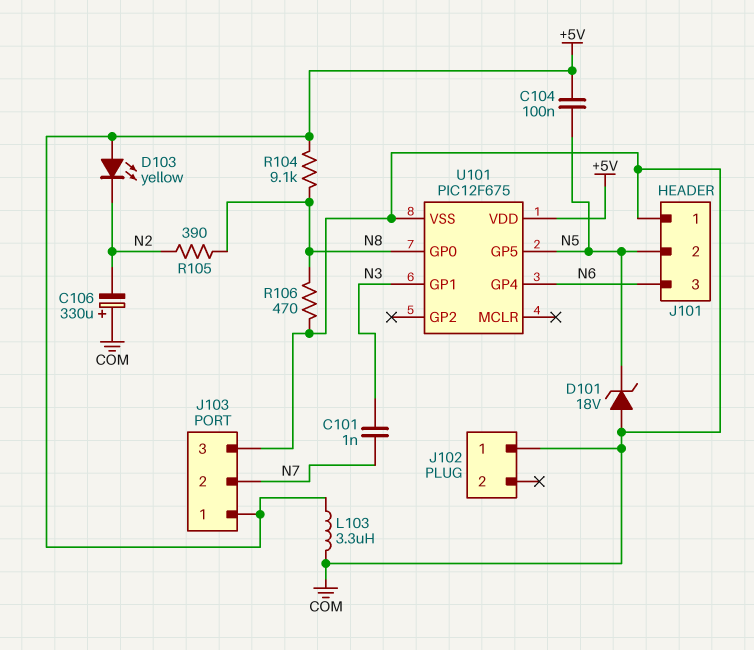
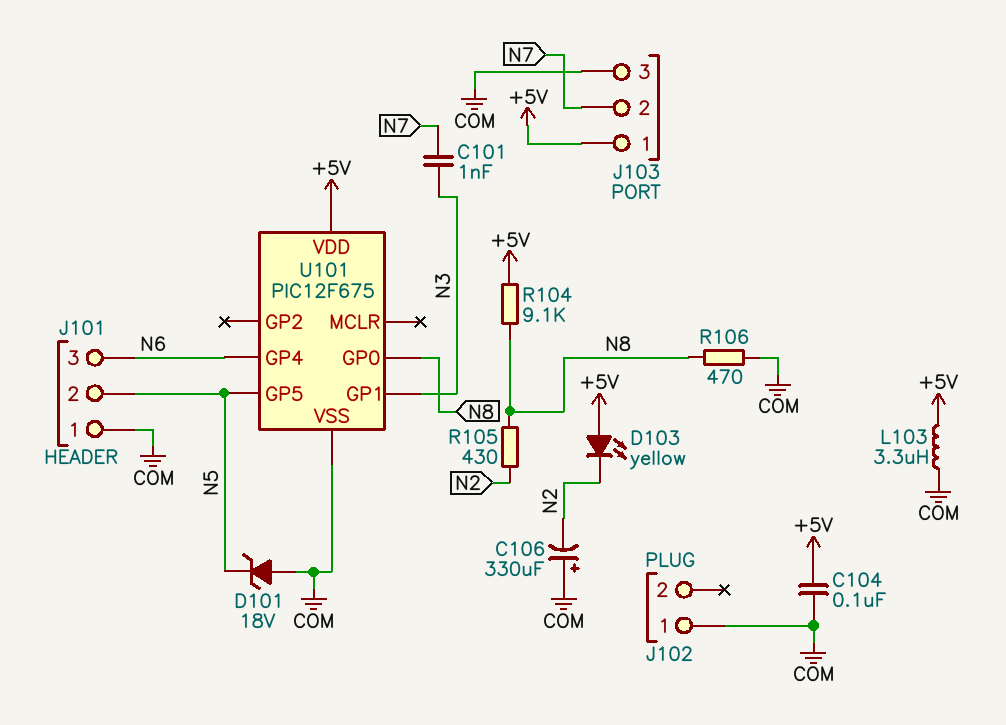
C104: 100nF (+5V, N5) -> 100nF (+5V, COM)
R105: 390 (N2, N8) -> 430 (N2, N8)

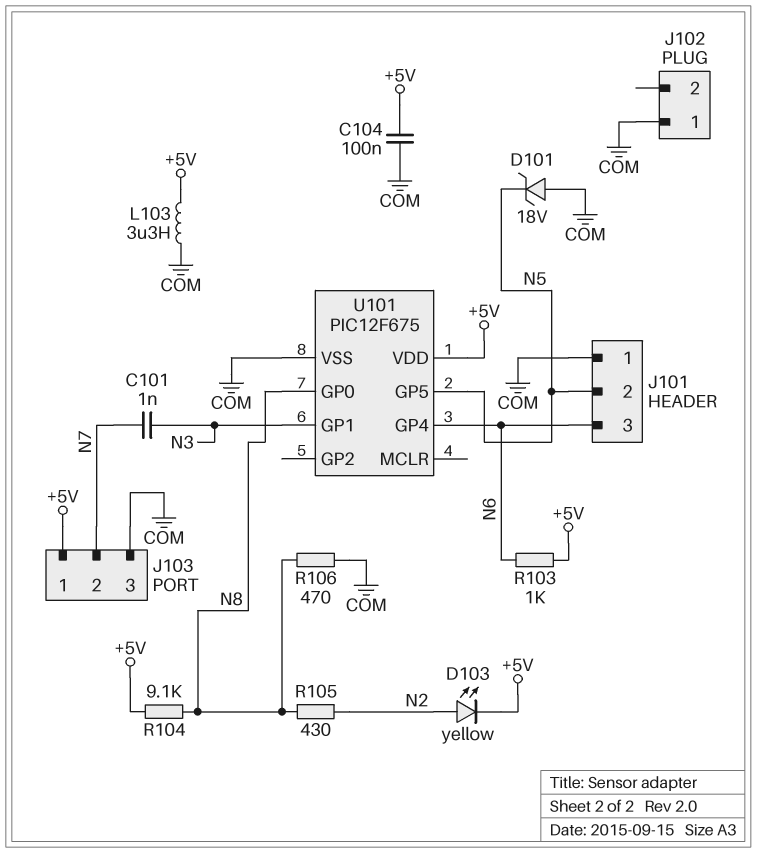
C106: 330uF (plus COM, minus N2) -> none
D103: LED yellow (A +5V, K N2) -> LED yellow (A N2, K +5V)
R103: none -> 1k (+5V, N6)

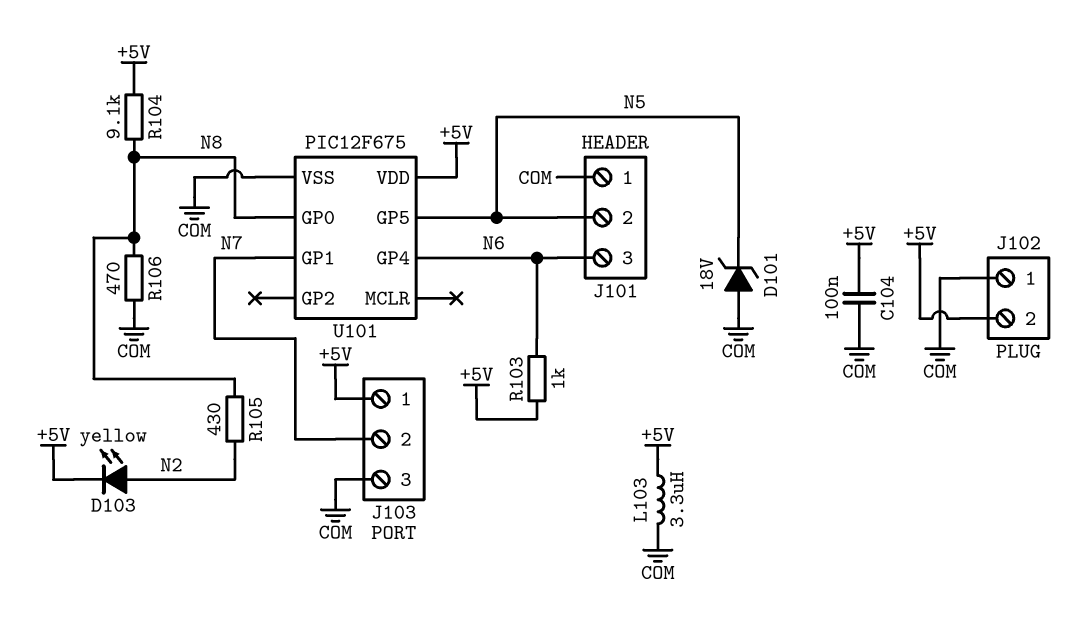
C101: 1nF (N3, N7) -> none
J102 pin 2: none -> +5V
U101 pin GP1: N3 -> N7

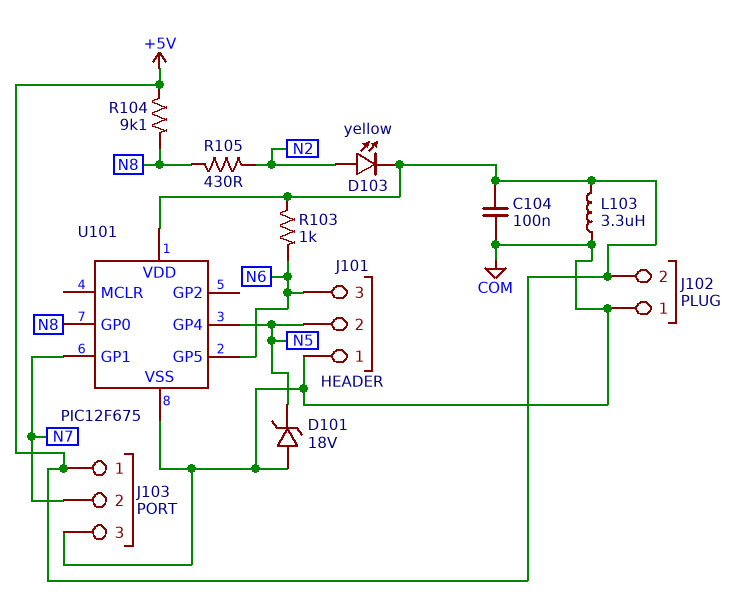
R106: 470 (COM, N8) -> none
U101 pin GP4: N6 -> N5
U101 pin GP5: N5 -> N6

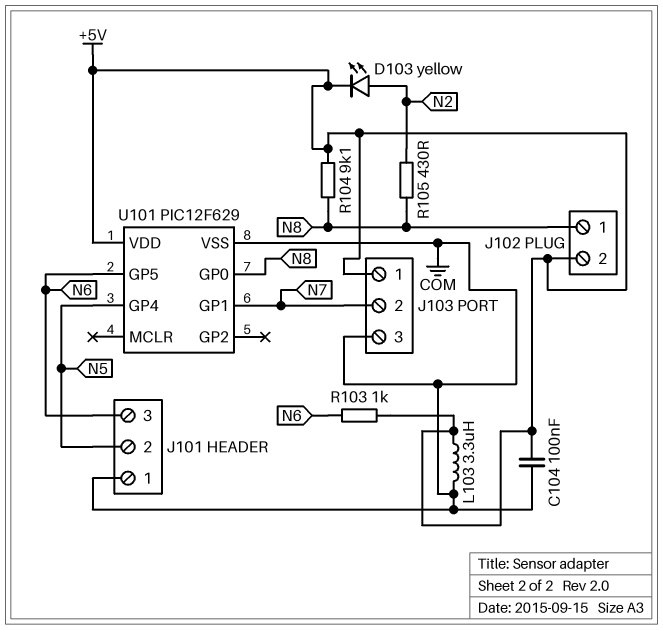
D101: zener 18V (A COM, K N5) -> none
J102 pin 1: COM -> N8
U101: PIC12F675 -> PIC12F629

